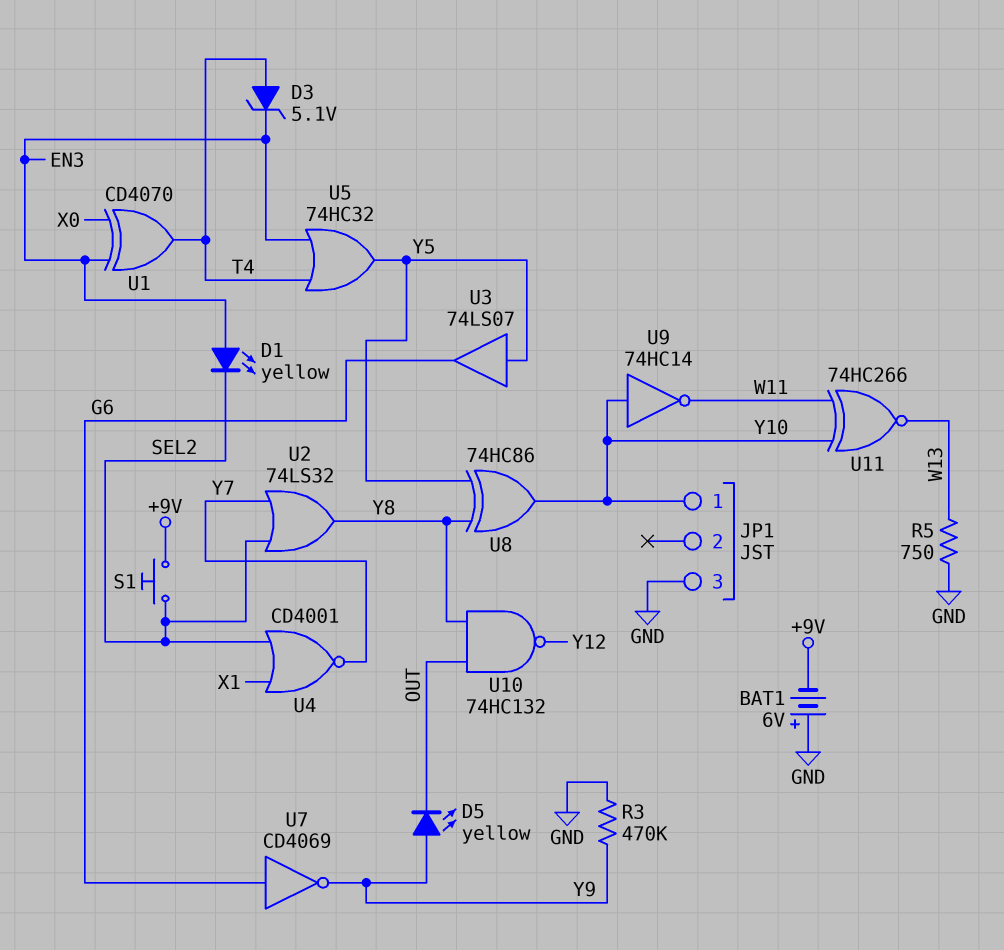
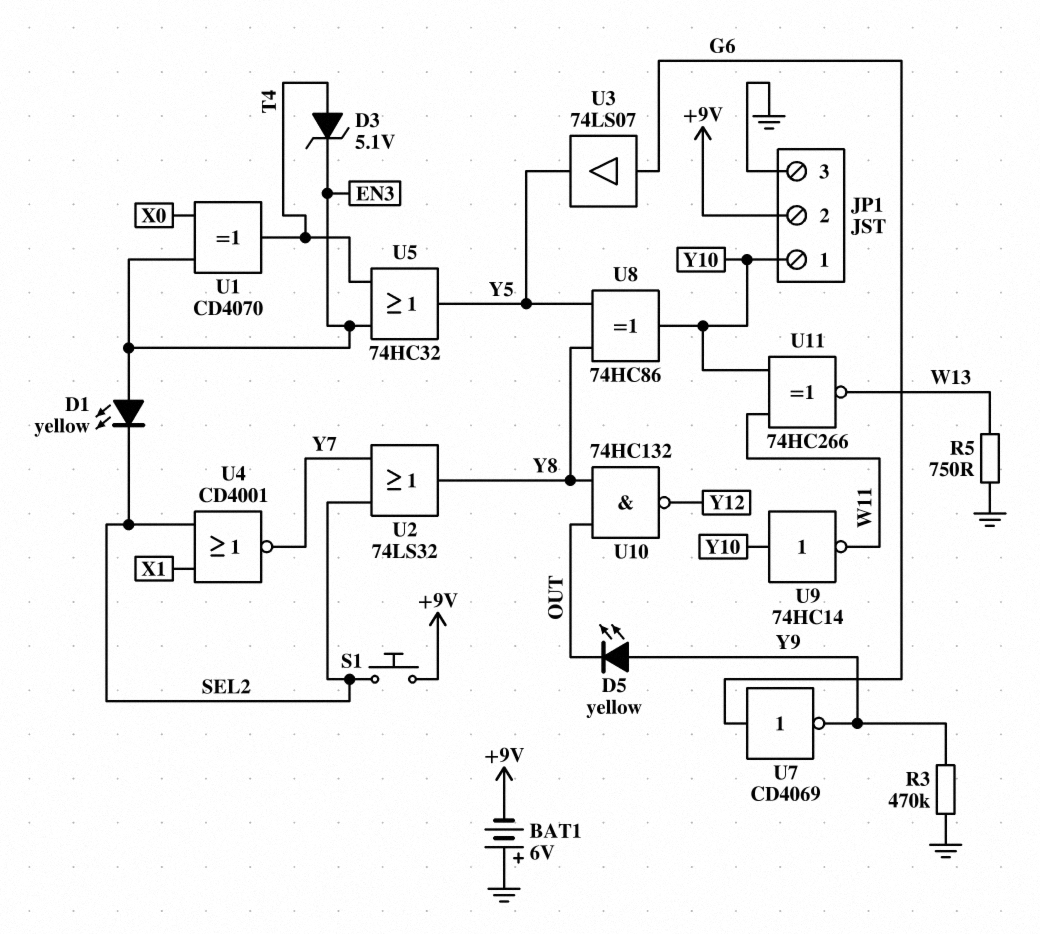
JP1 pin 2: none -> +9V
U3: buffer 74LS07 (in Y5, out G6) -> buffer 74LS07 (in G6, out Y5)

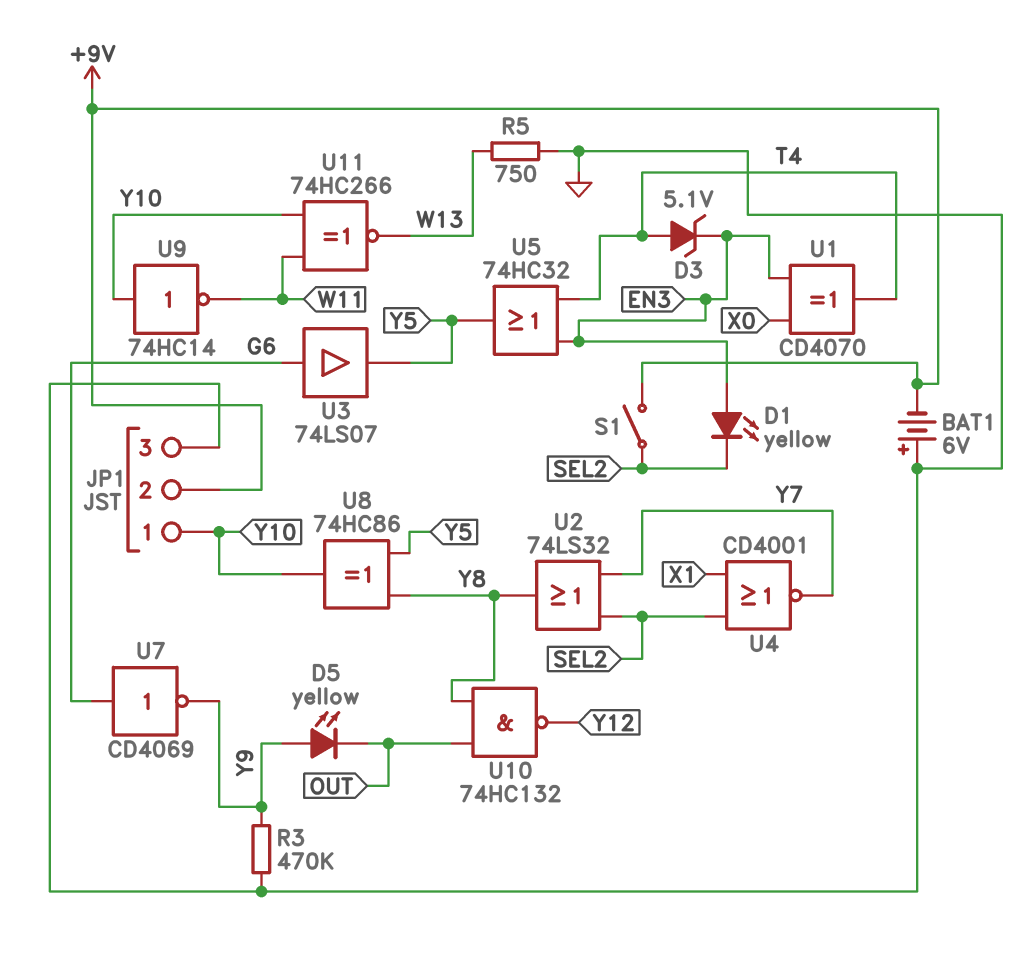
S1: button (+9V, SEL2) -> switch (+9V, SEL2)

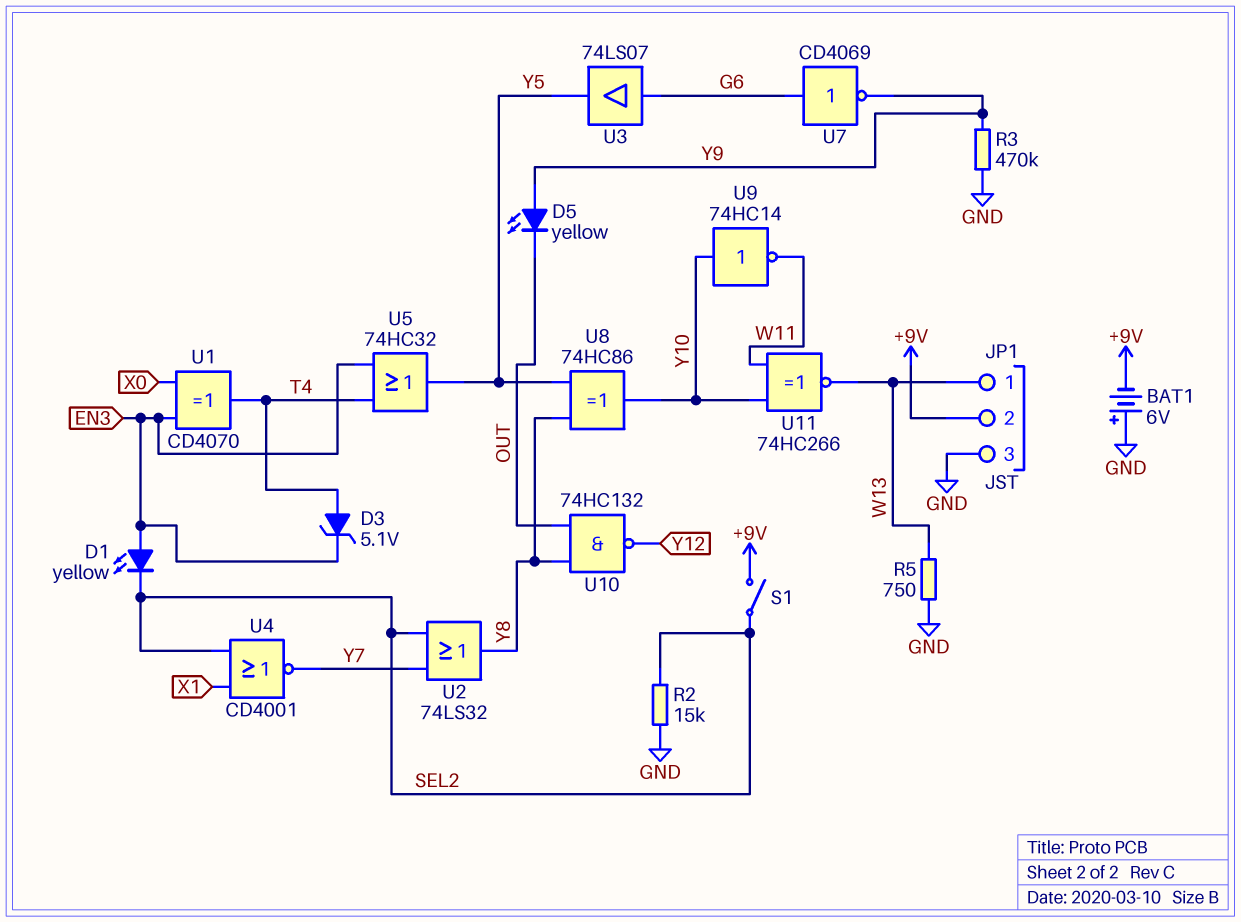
JP1 pin 1: Y10 -> W13
R2: none -> 15k (GND, SEL2)

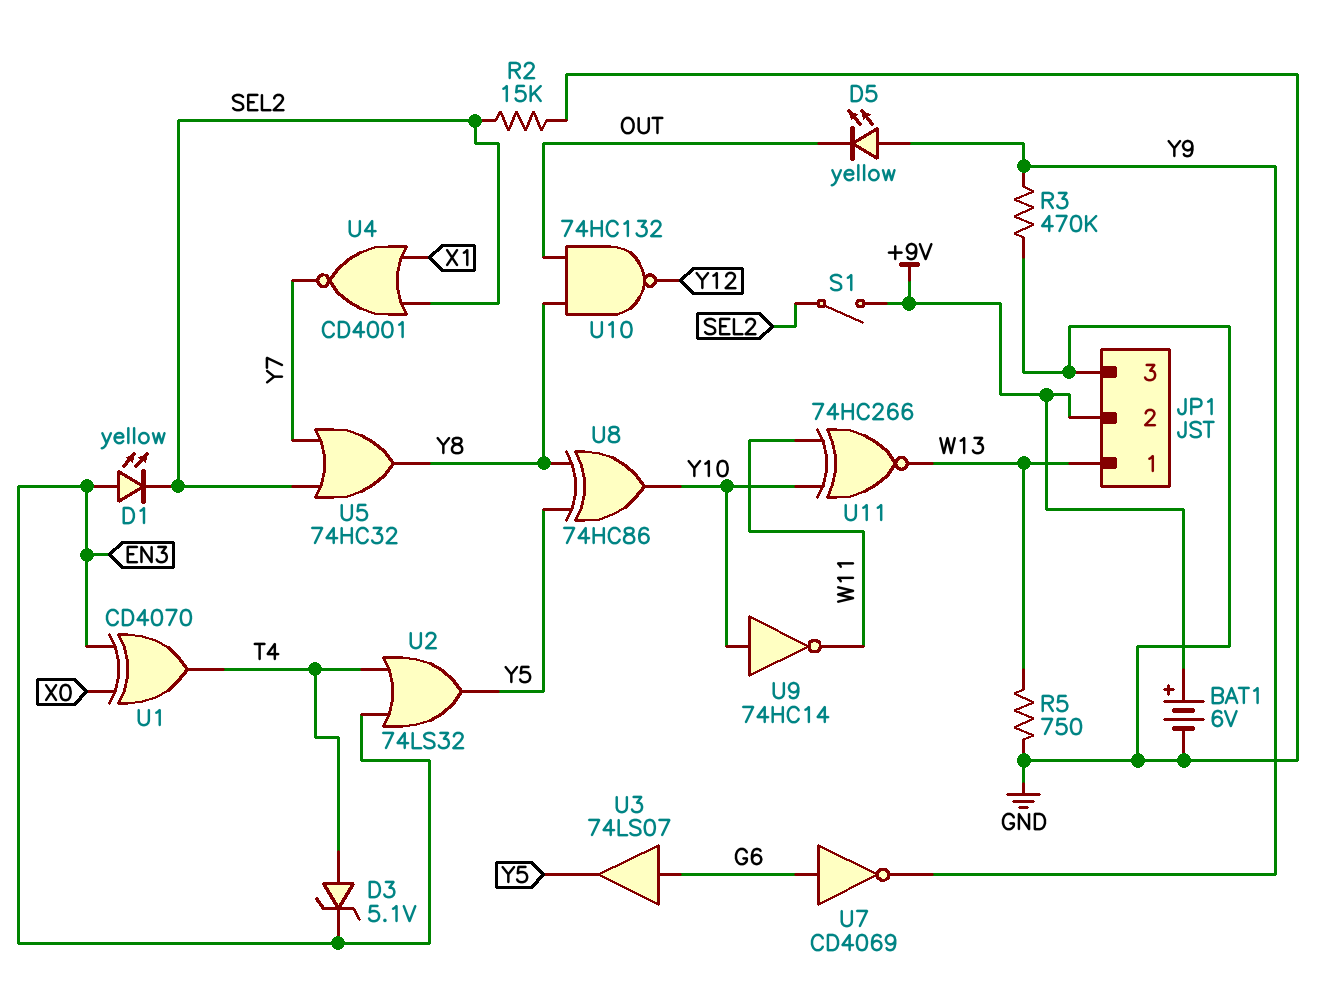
BAT1: 6V (plus GND, minus +9V) -> 6V (plus +9V, minus GND)
U2: OR 74LS32 (in SEL2, in Y7, out Y8) -> OR 74LS32 (in EN3, in T4, out Y5)
U5: OR 74HC32 (in EN3, in T4, out Y5) -> OR 74HC32 (in SEL2, in Y7, out Y8)

